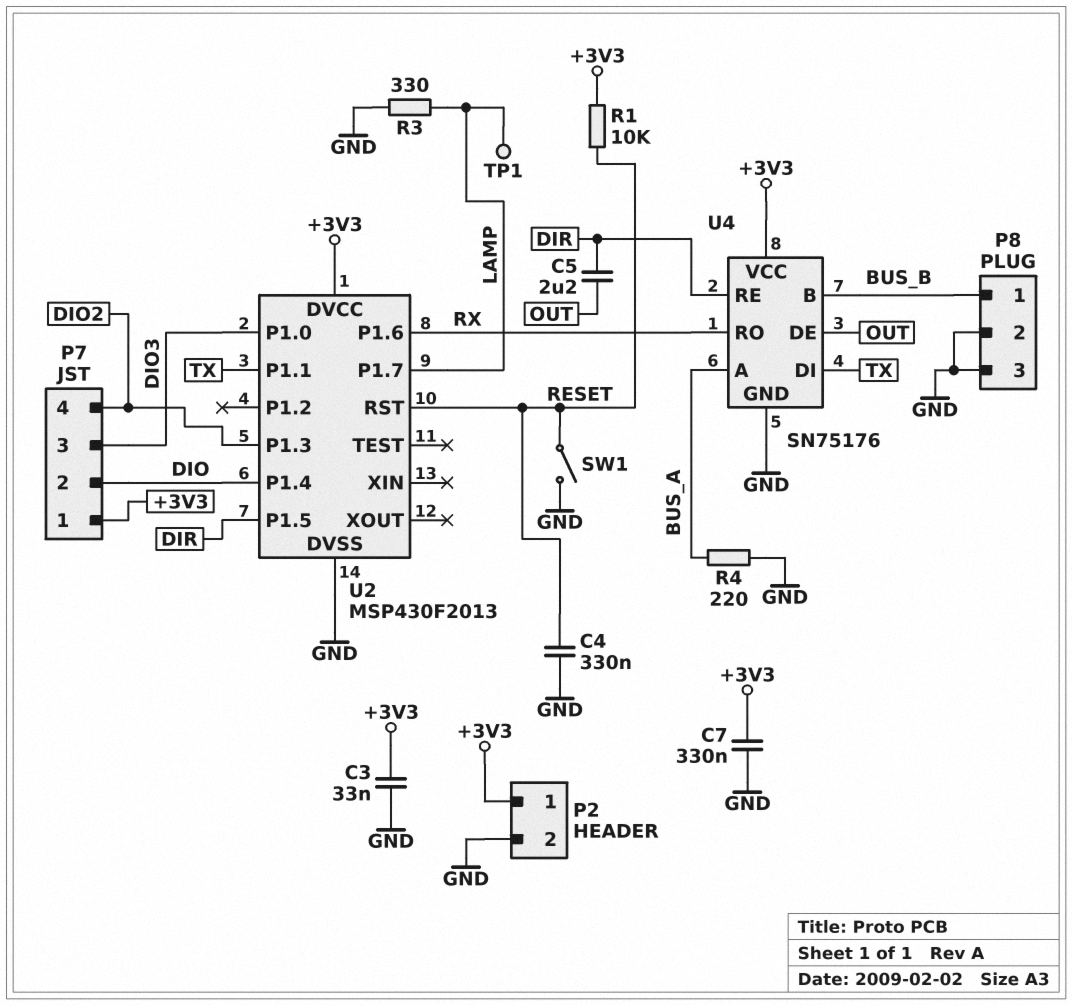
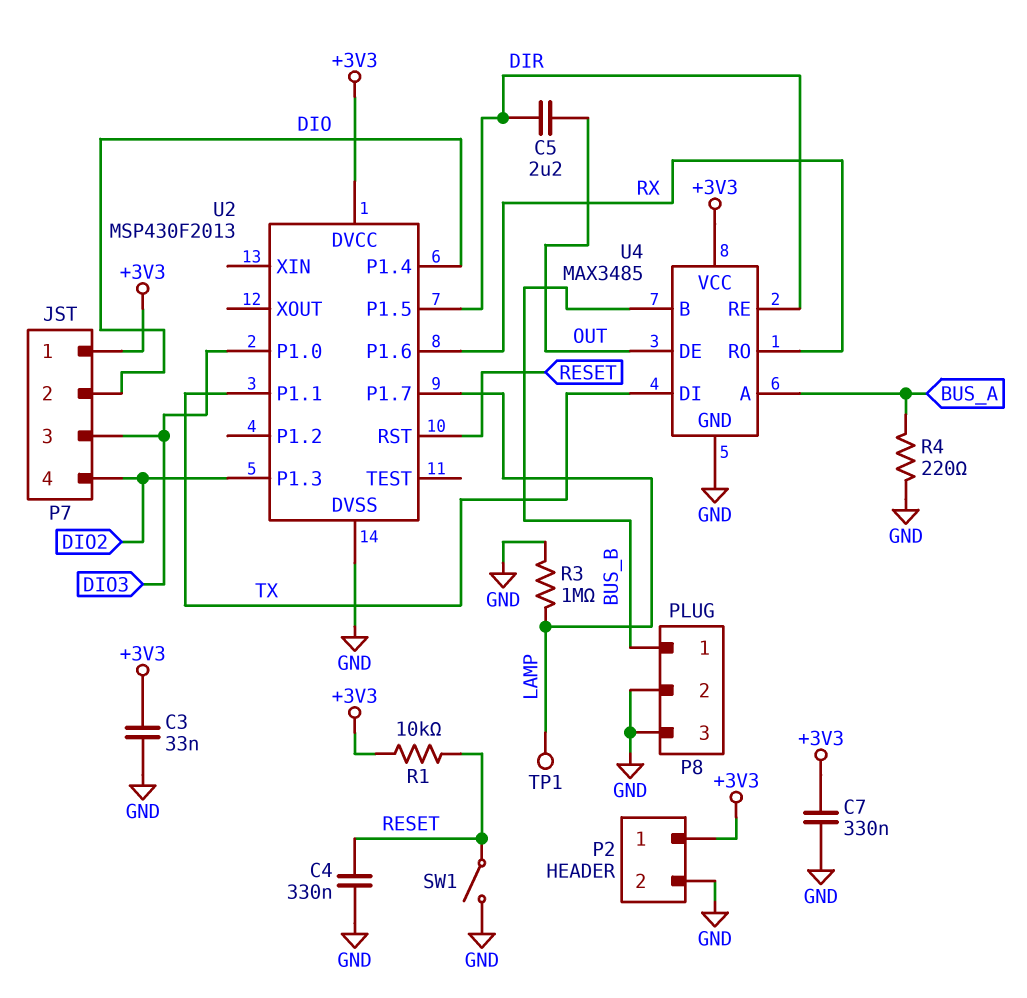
R3: 330 (GND, LAMP) -> 1M (GND, LAMP)
U4: SN75176 -> MAX3485

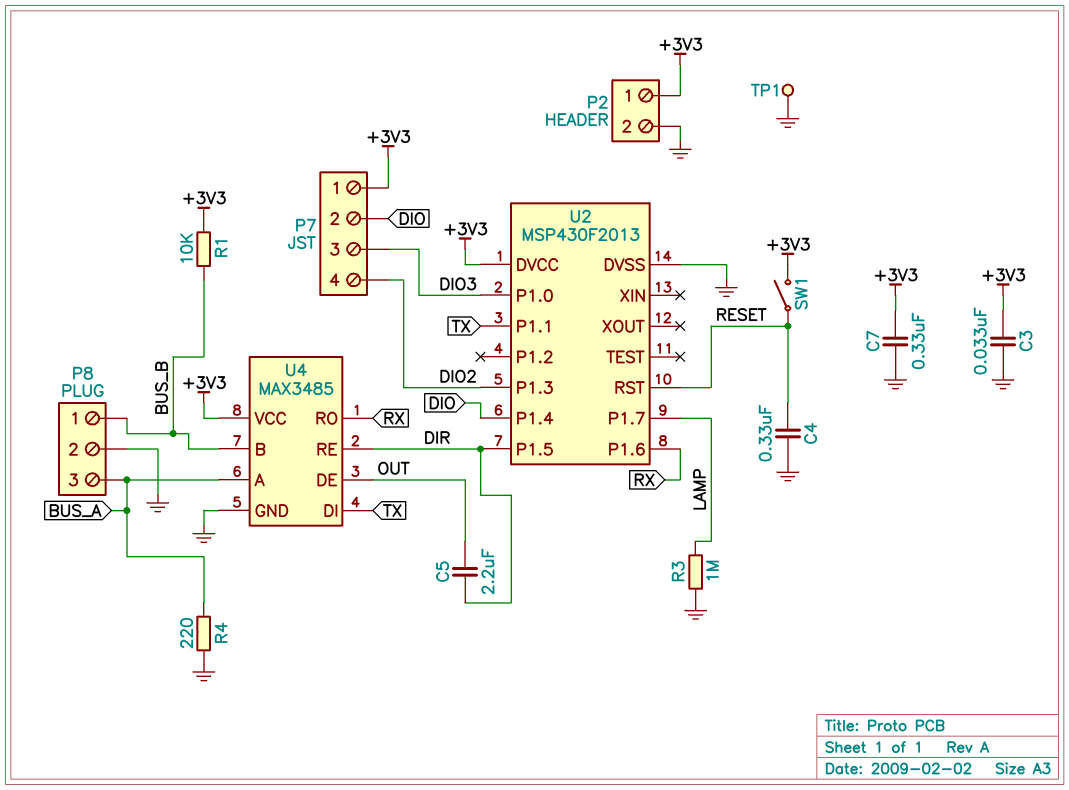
P8 pin 3: GND -> BUS_A
R1: 10k (+3V3, RESET) -> 10k (+3V3, BUS_B)
SW1: switch (GND, RESET) -> switch (+3V3, RESET)
TP1: test point (LAMP) -> test point (GND)

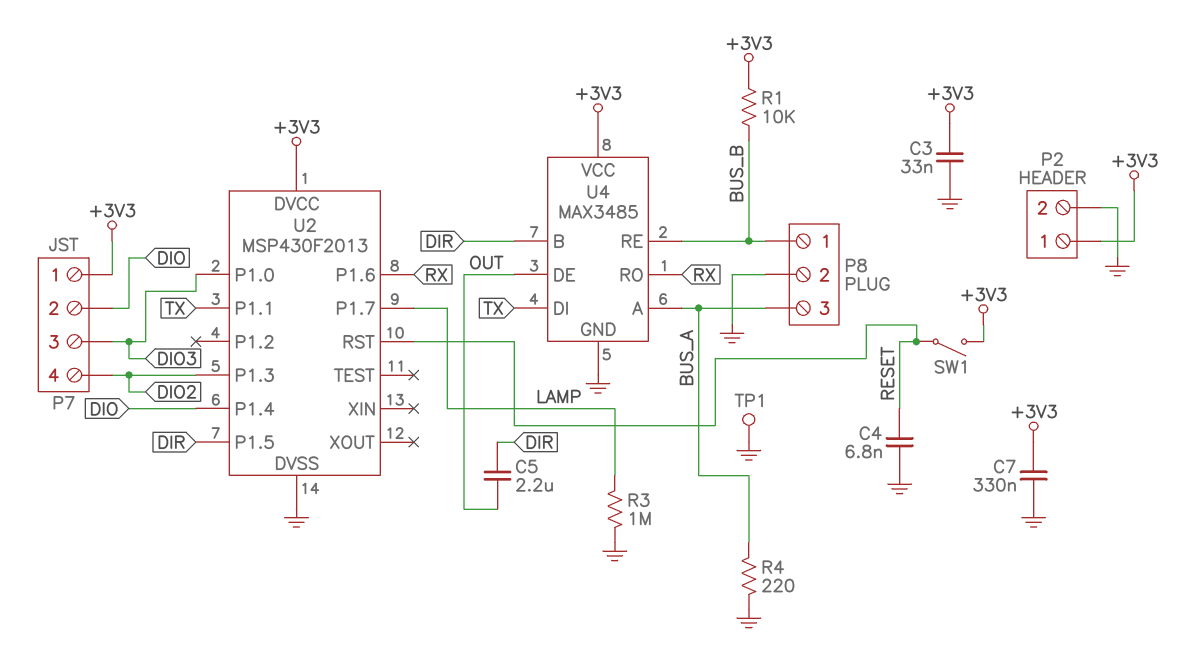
C4: 330nF (GND, RESET) -> 6.8nF (GND, RESET)
U4 pin B: BUS_B -> DIR
U4 pin RE: DIR -> BUS_B

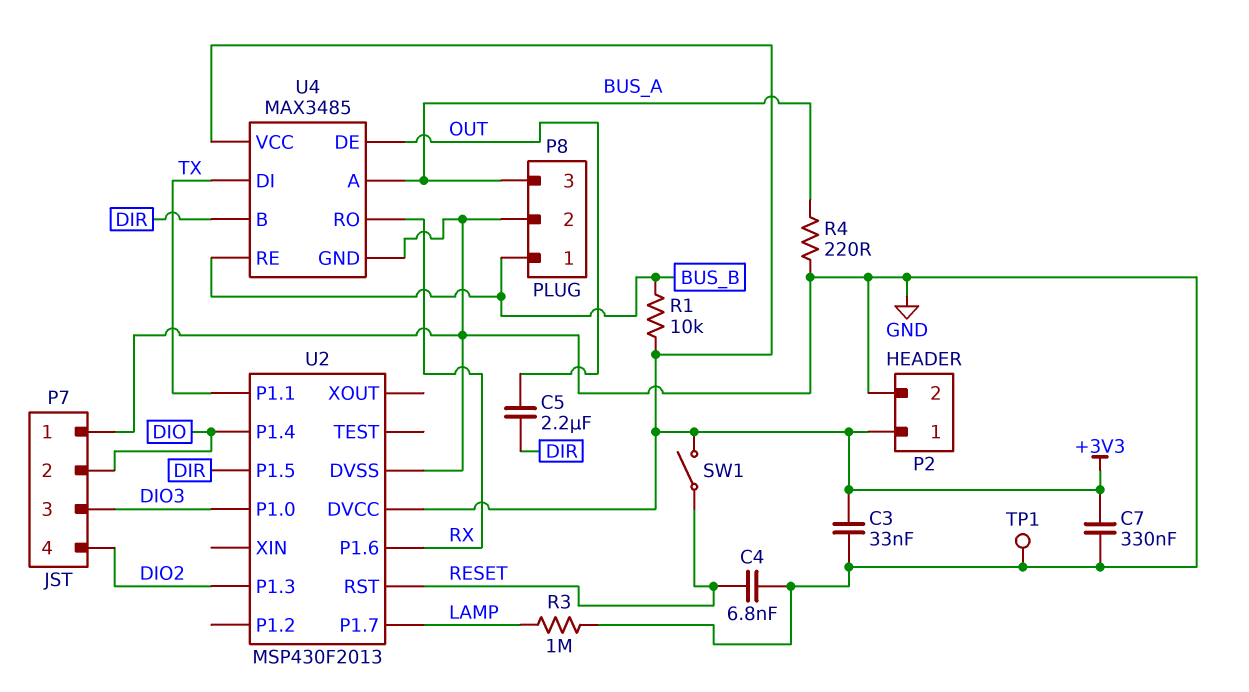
P7 pin 1: +3V3 -> GND

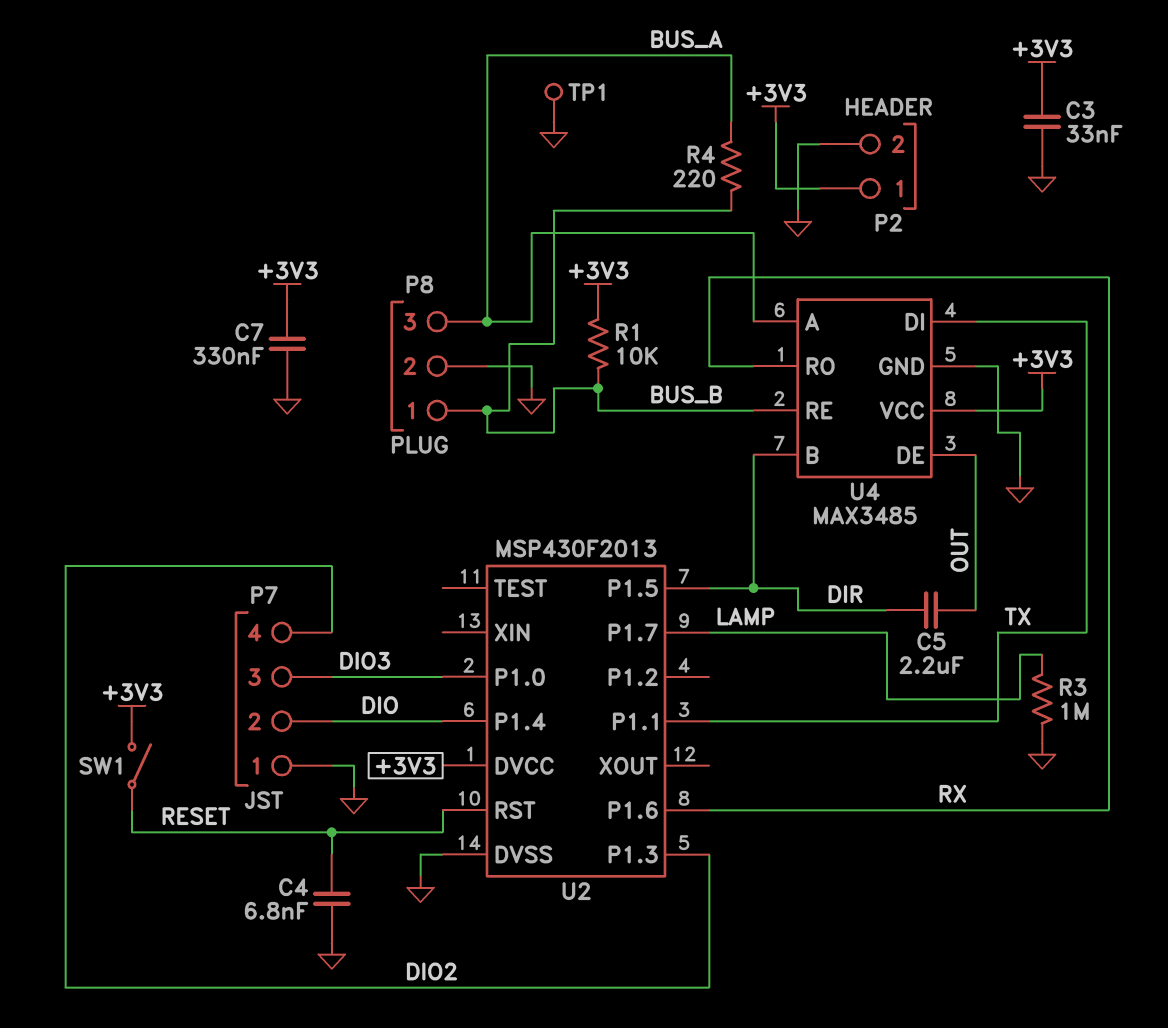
R4: 220 (BUS_A, GND) -> 220 (BUS_A, BUS_B)

